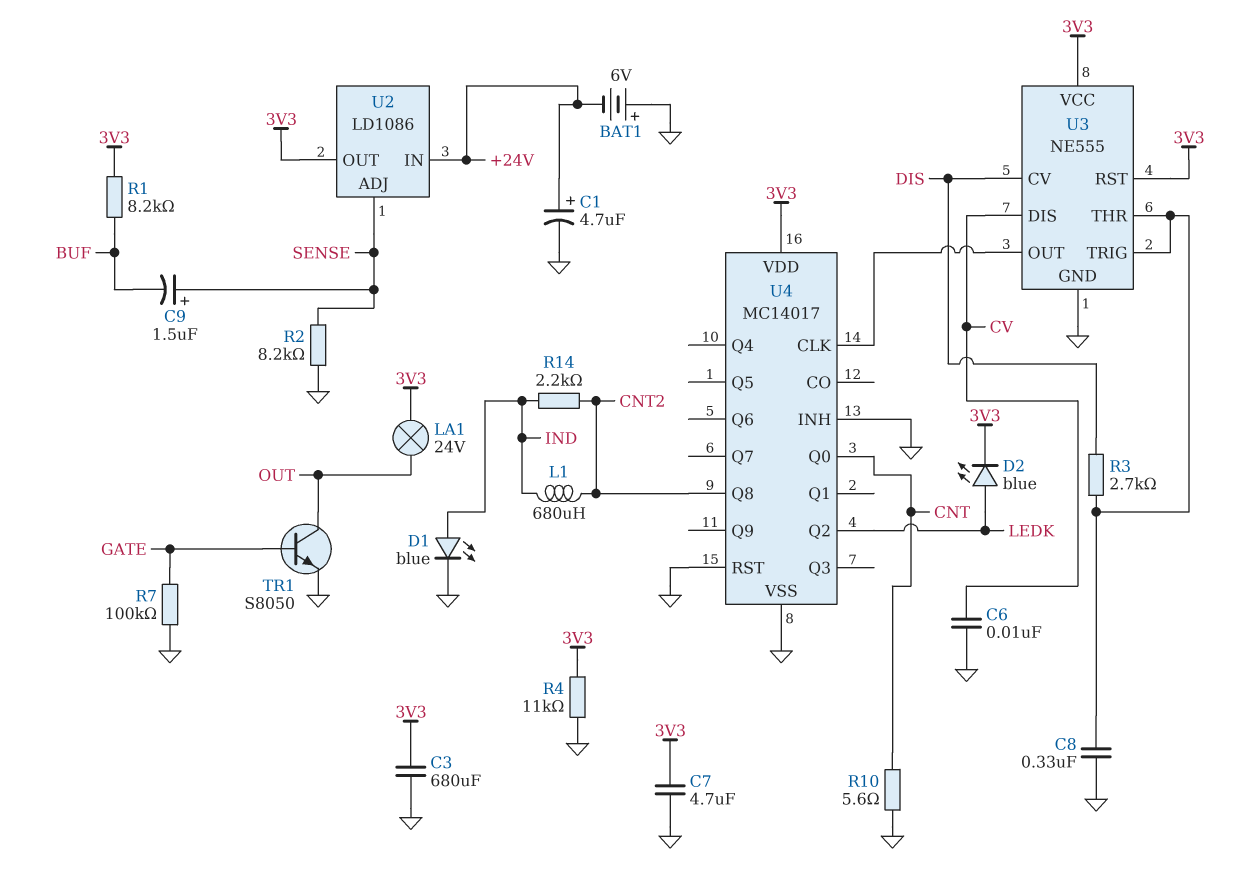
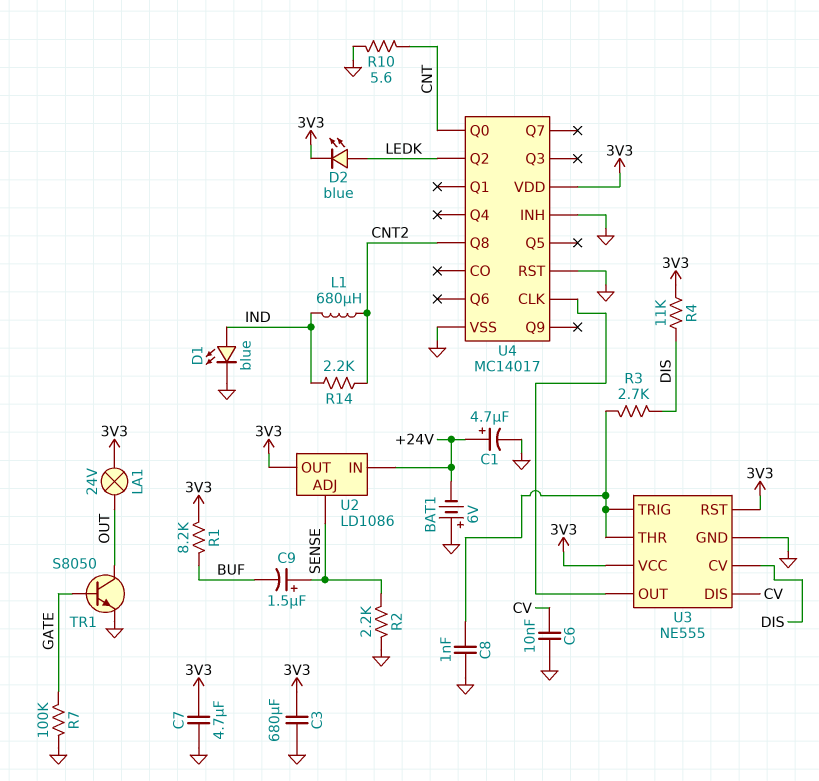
C8: 330nF (GND, U3/THR) -> 1nF (GND, U3/THR)
R2: 8.2k (GND, SENSE) -> 2.2k (GND, SENSE)
R4: 11k (3V3, GND) -> 11k (3V3, DIS)

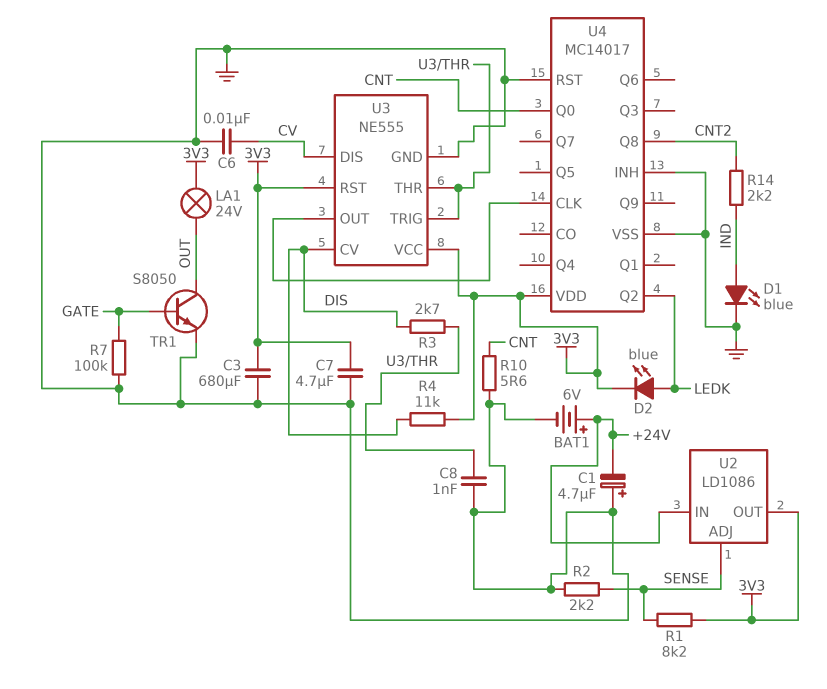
BAT1: 6V (plus GND, minus +24V) -> 6V (plus +24V, minus GND)
C1: 4.7uF (plus +24V, minus GND) -> 4.7uF (plus GND, minus +24V)
C9: 1.5uF (plus SENSE, minus BUF) -> none
L1: 680uH (CNT2, IND) -> none
R1: 8.2k (3V3, BUF) -> 8.2k (3V3, SENSE)

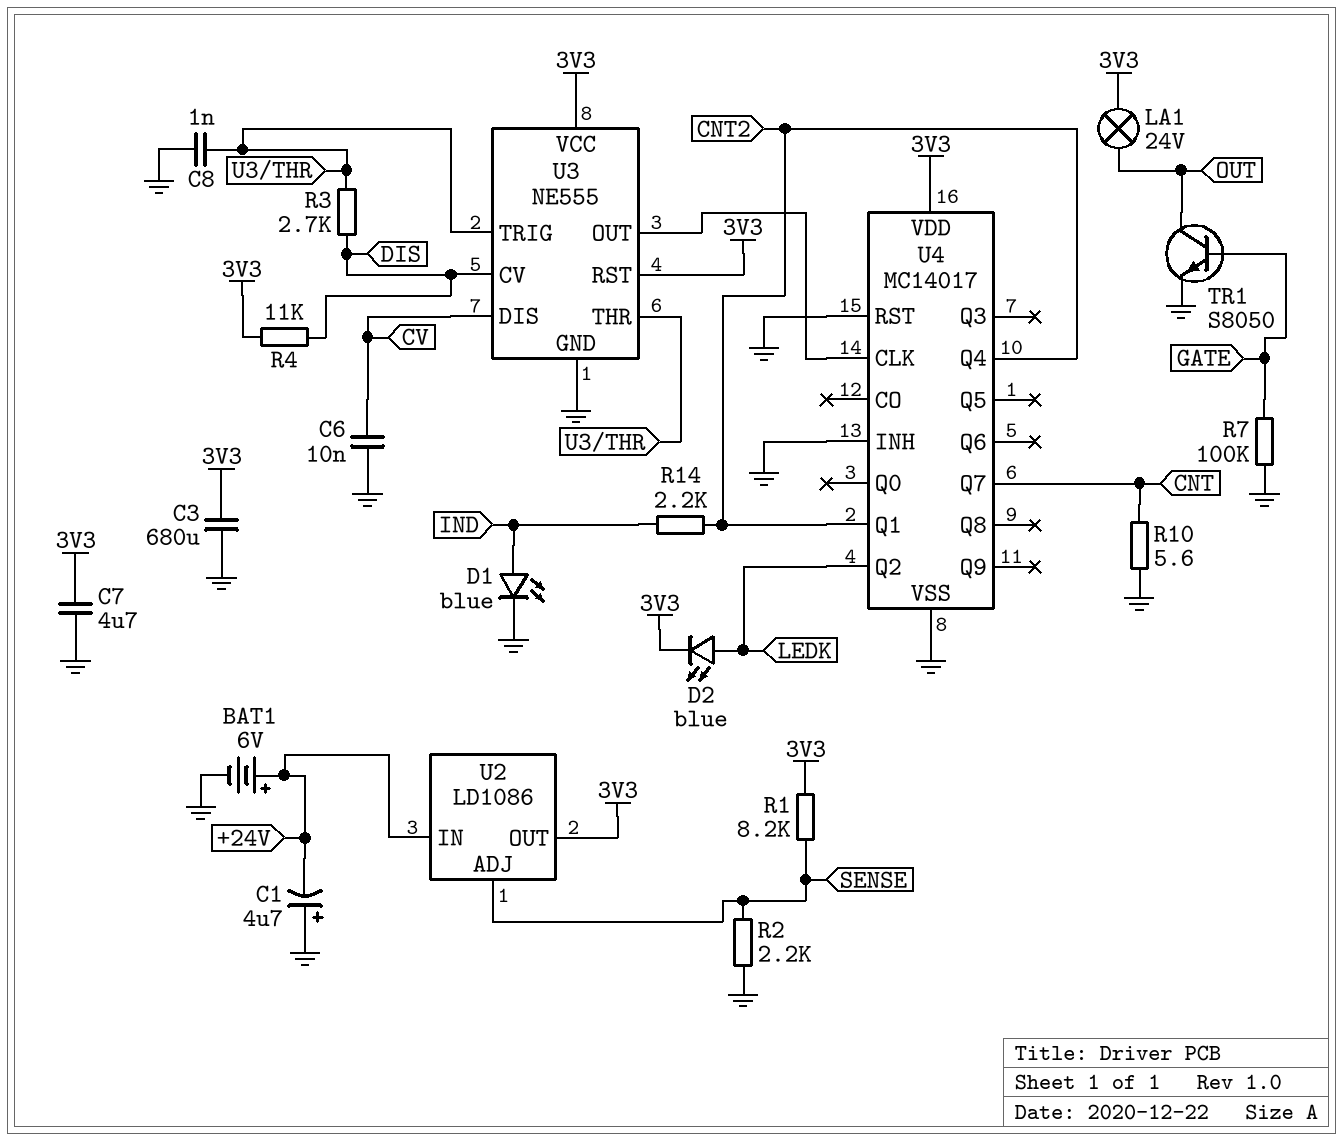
U4 pin Q0: CNT -> none
U4 pin Q1: none -> CNT2
U4 pin Q4: none -> CNT2
U4 pin Q7: none -> CNT
U4 pin Q8: CNT2 -> none

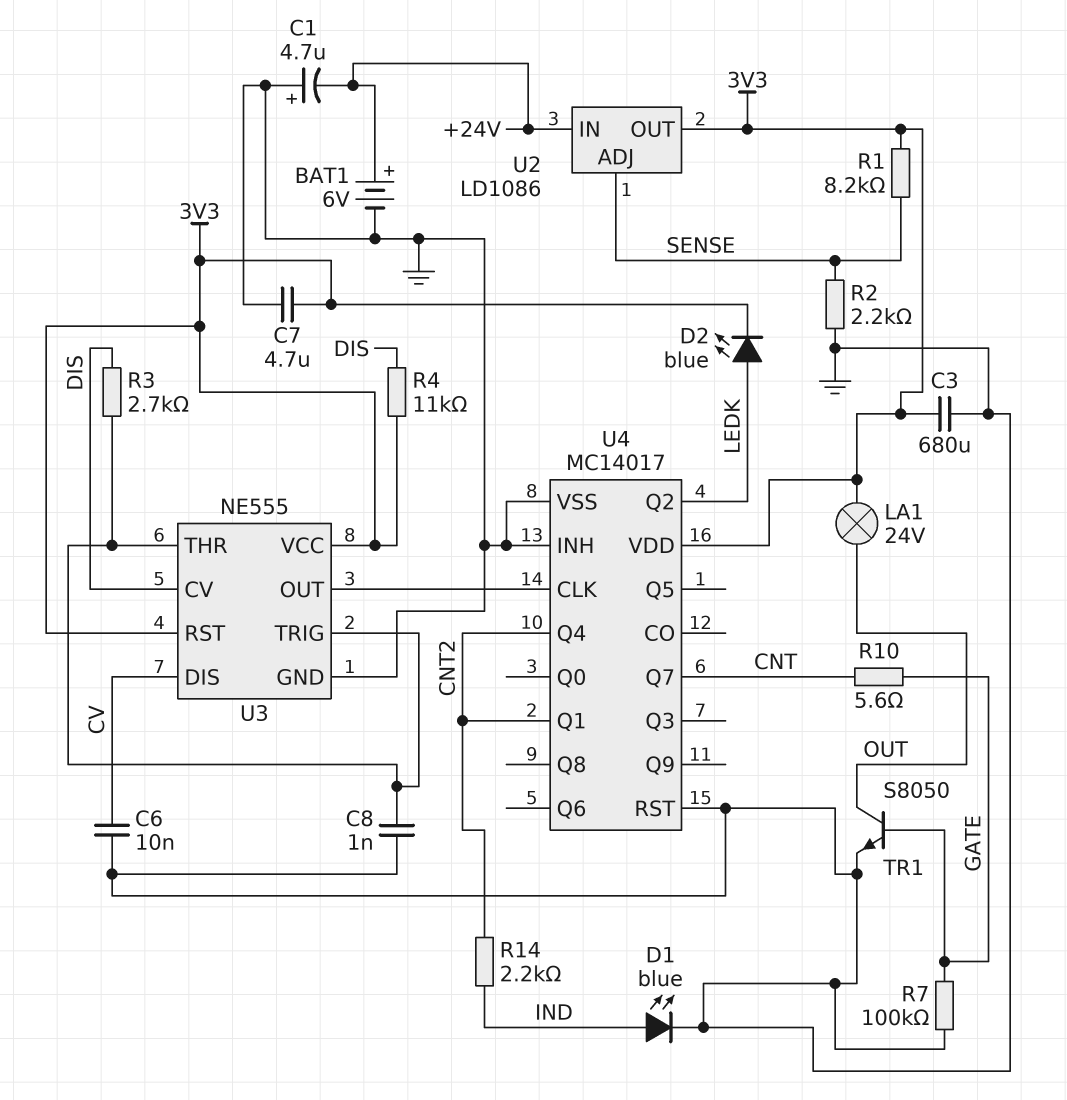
R10: 5.6 (CNT, GND) -> 5.6 (CNT, GATE)

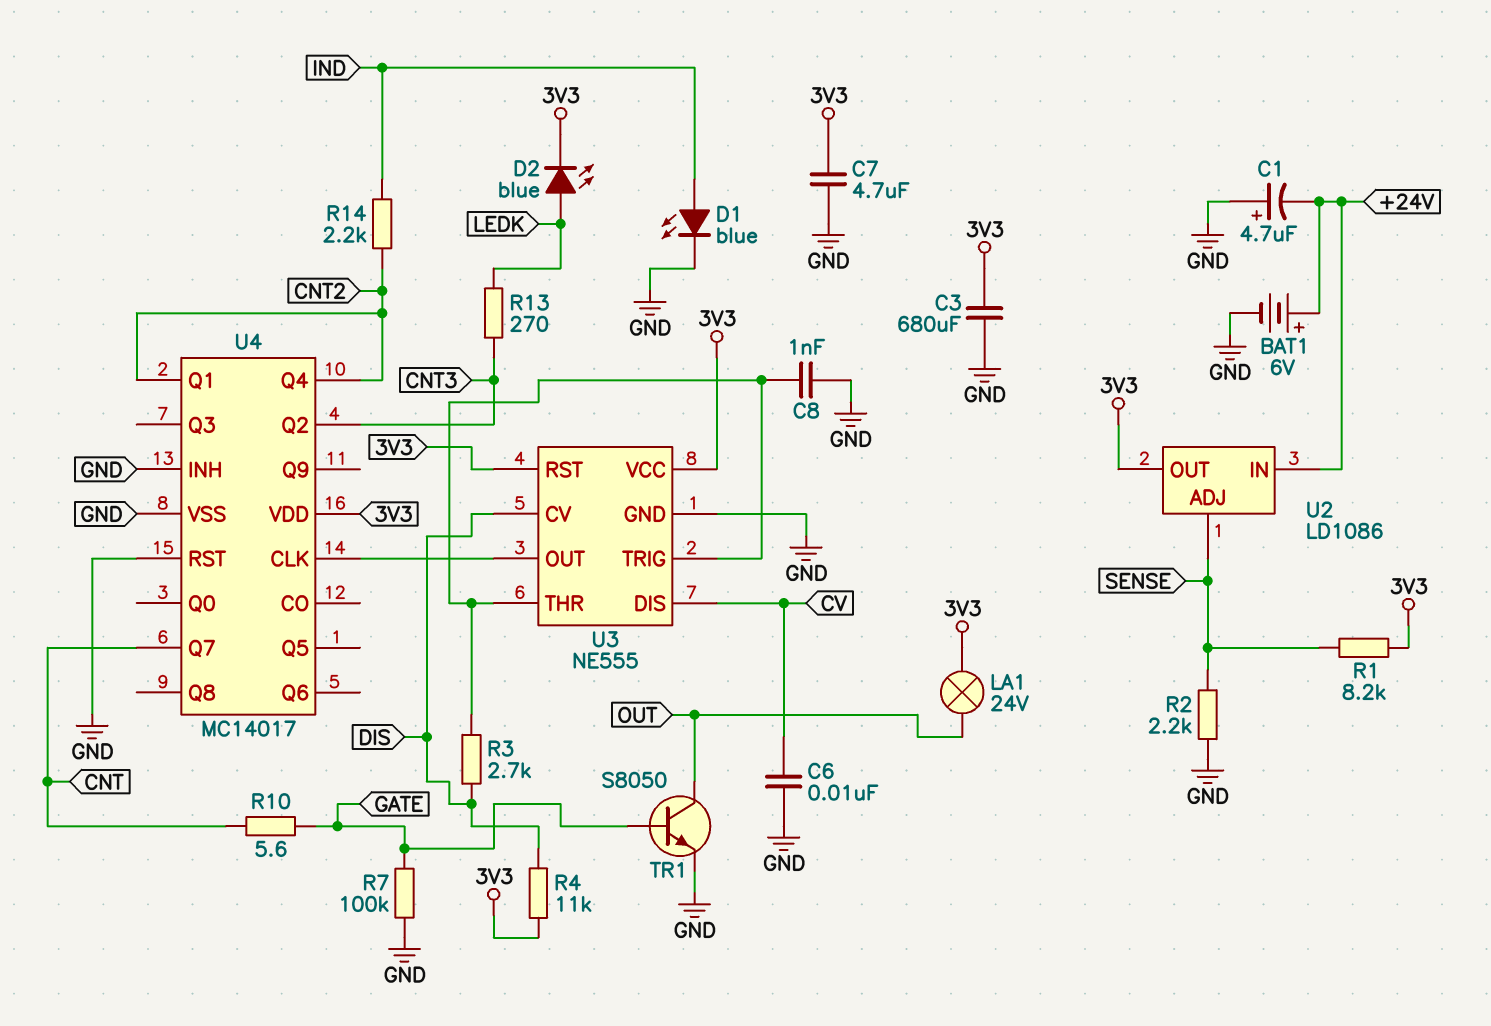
R13: none -> 270 (CNT3, LEDK)
U4 pin Q2: LEDK -> CNT3

